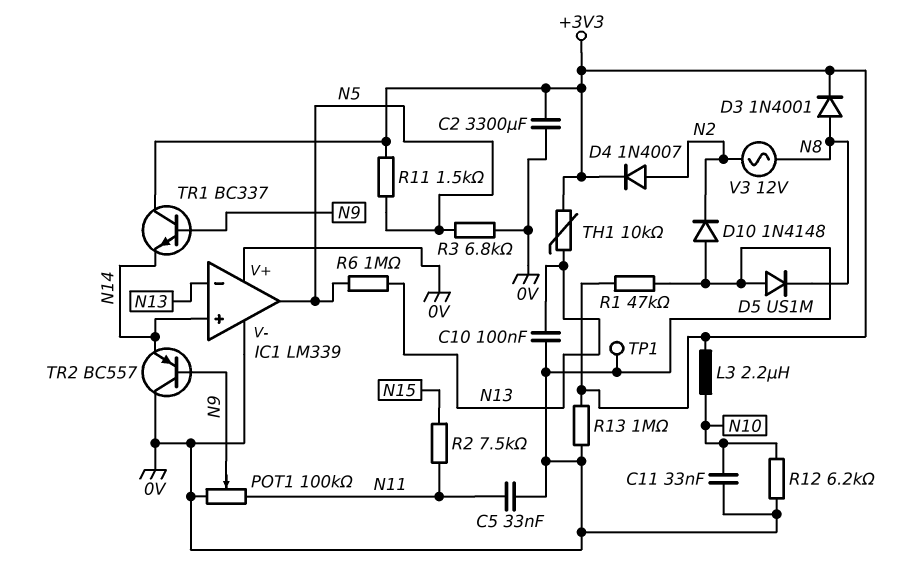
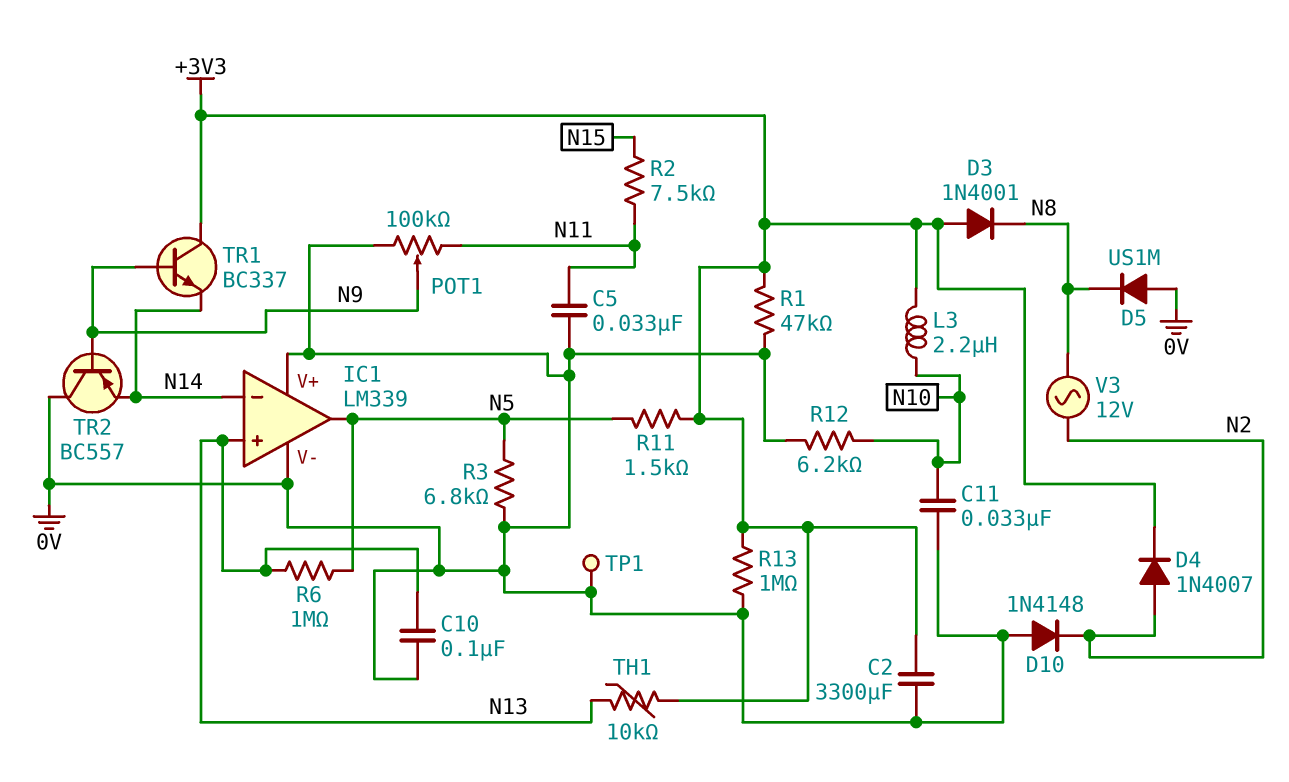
D3: diode 1N4001 (A N8, K +3V3) -> diode 1N4001 (A +3V3, K N8)
IC1 pin in+: N14 -> N13
IC1 pin in-: N13 -> N14

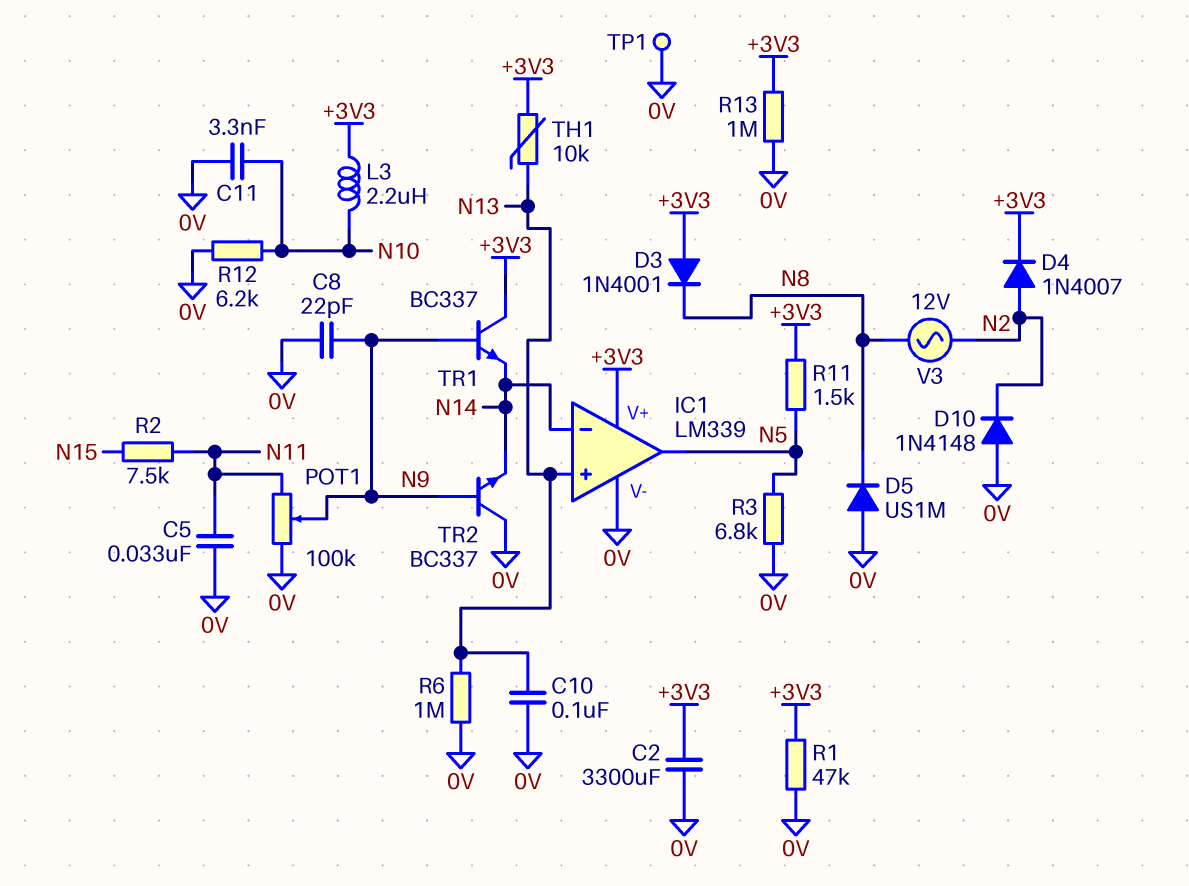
C8: none -> 22pF (0V, N9)
C11: 33nF (0V, N10) -> 3.3nF (0V, N10)
IC1 pin V+: 0V -> +3V3
R6: 1M (N5, N13) -> 1M (0V, N13)
TR2: PNP BC557 (B N9, C 0V, E N14) -> NPN BC337 (B N9, C 0V, E N14)

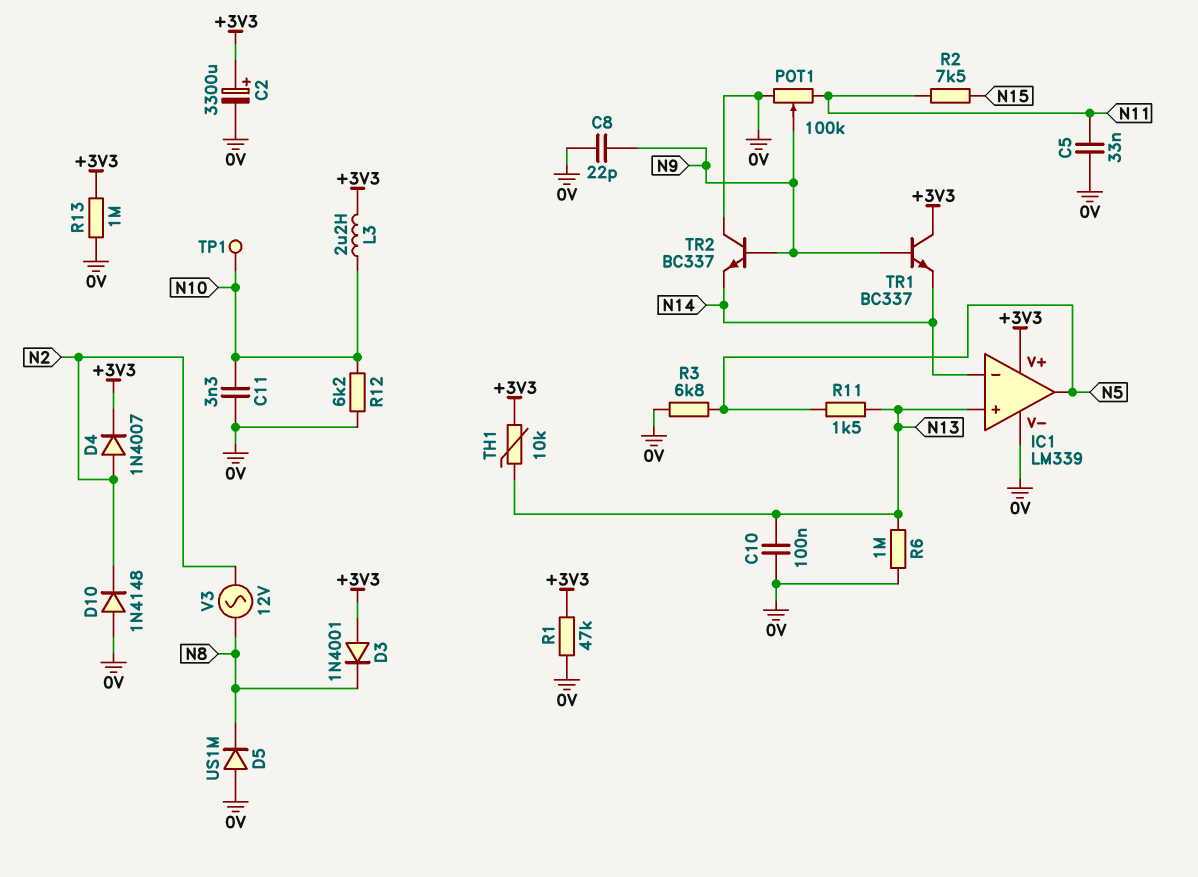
C2: 3300uF (+3V3, 0V) -> 3300uF (plus +3V3, minus 0V)
R11: 1.5k (+3V3, N5) -> 1.5k (N5, N13)
TP1: test point (0V) -> test point (N10)

